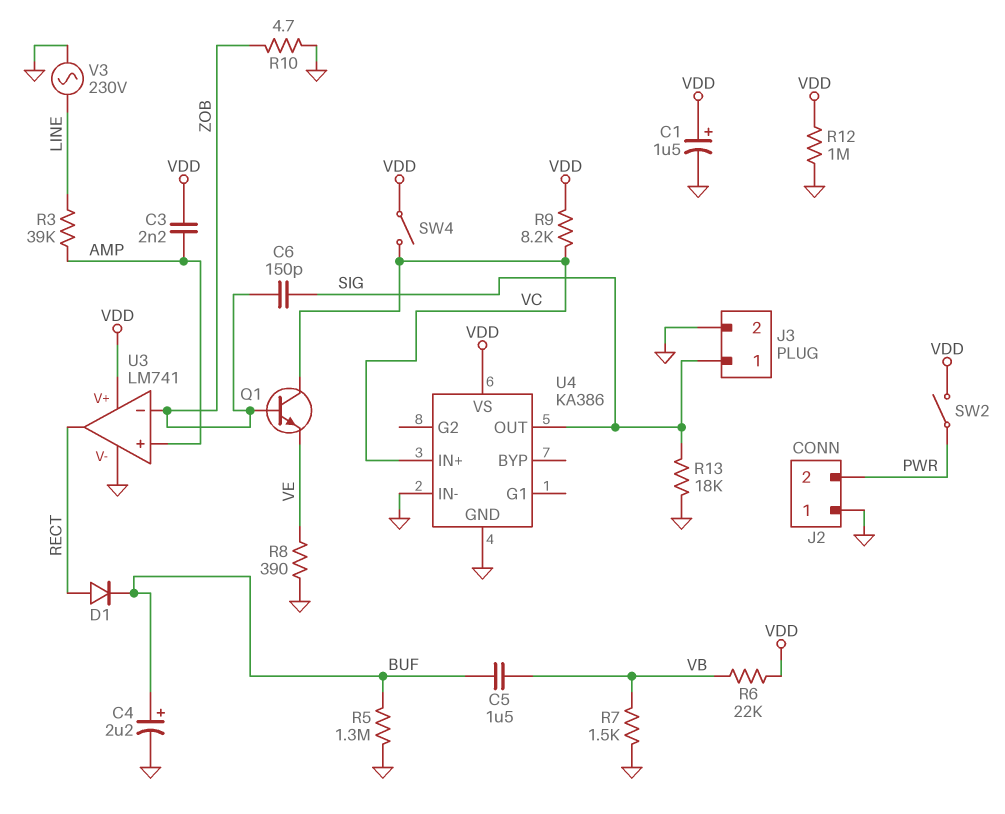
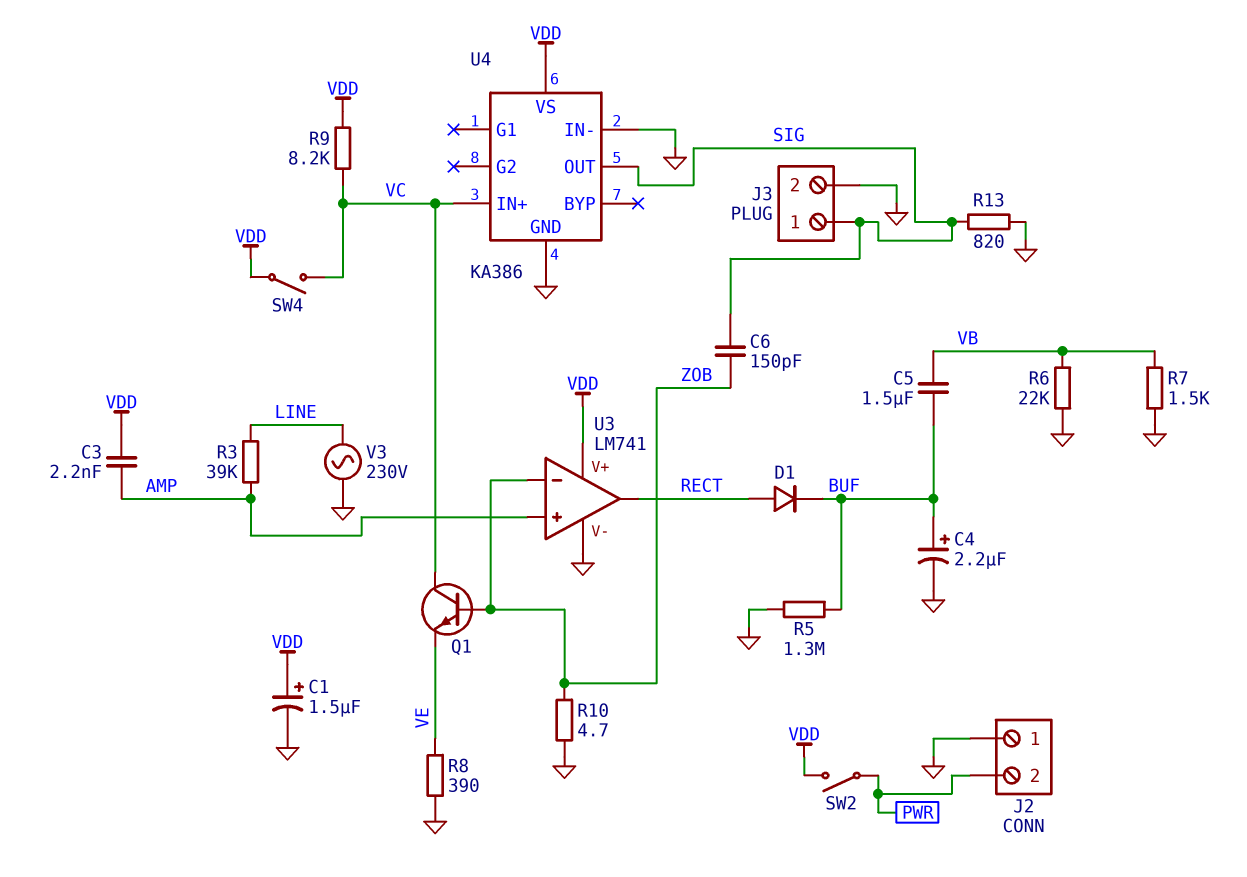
R6: 22k (VB, VDD) -> 22k (GND, VB)
R12: 1M (GND, VDD) -> none
R13: 18k (GND, SIG) -> 820 (GND, SIG)

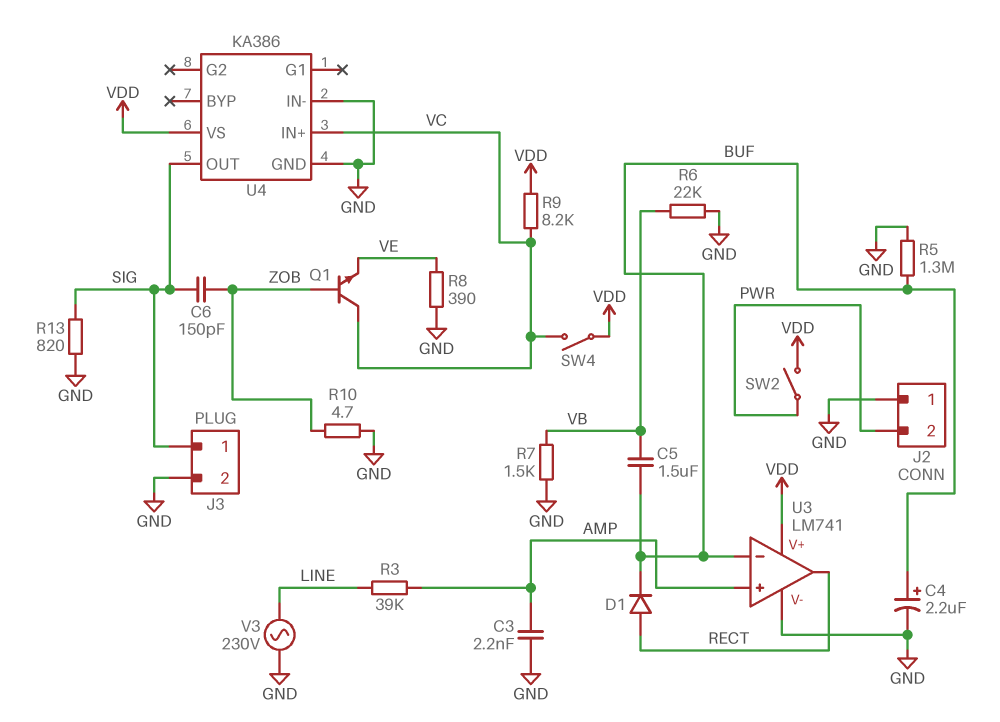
C1: 1.5uF (plus VDD, minus GND) -> none
C3: 2.2nF (AMP, VDD) -> 2.2nF (AMP, GND)
U3 pin in-: ZOB -> BUF

